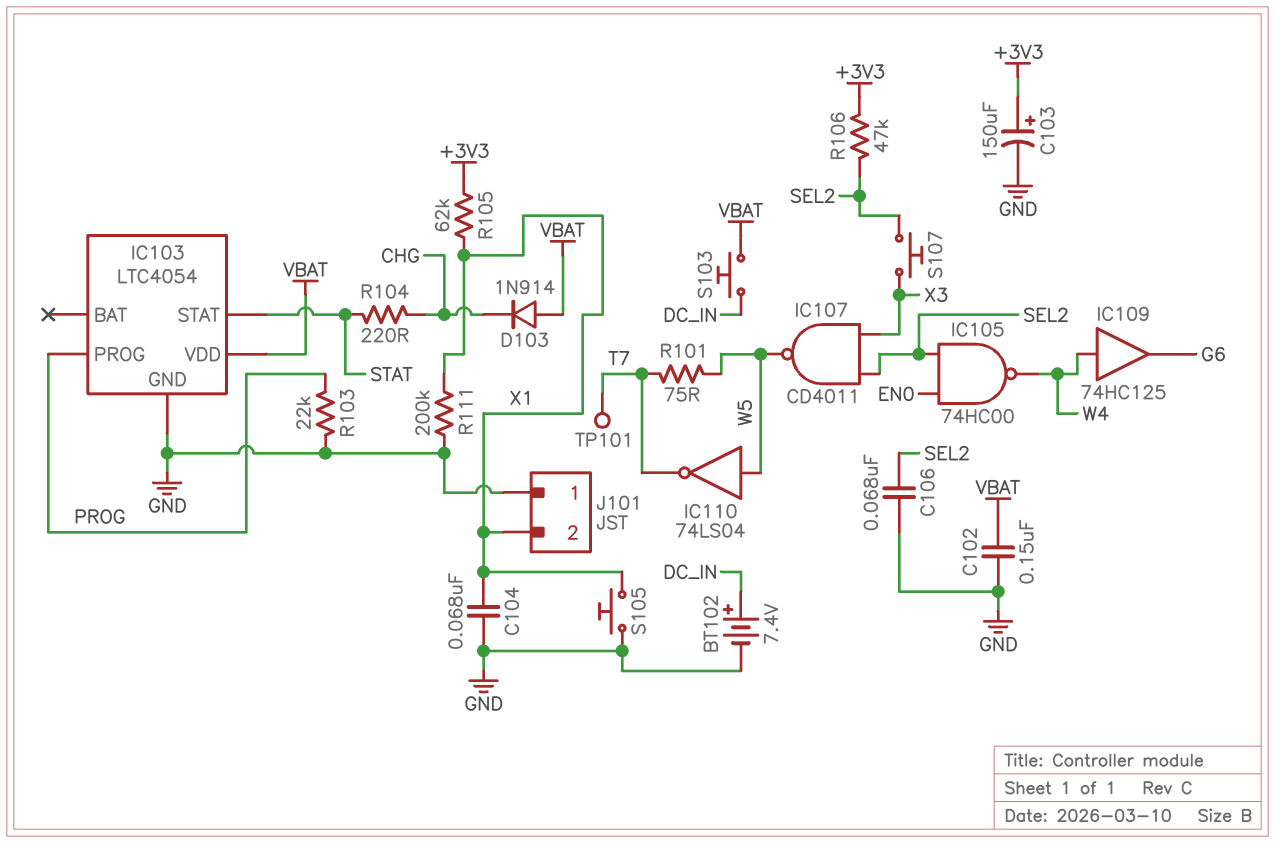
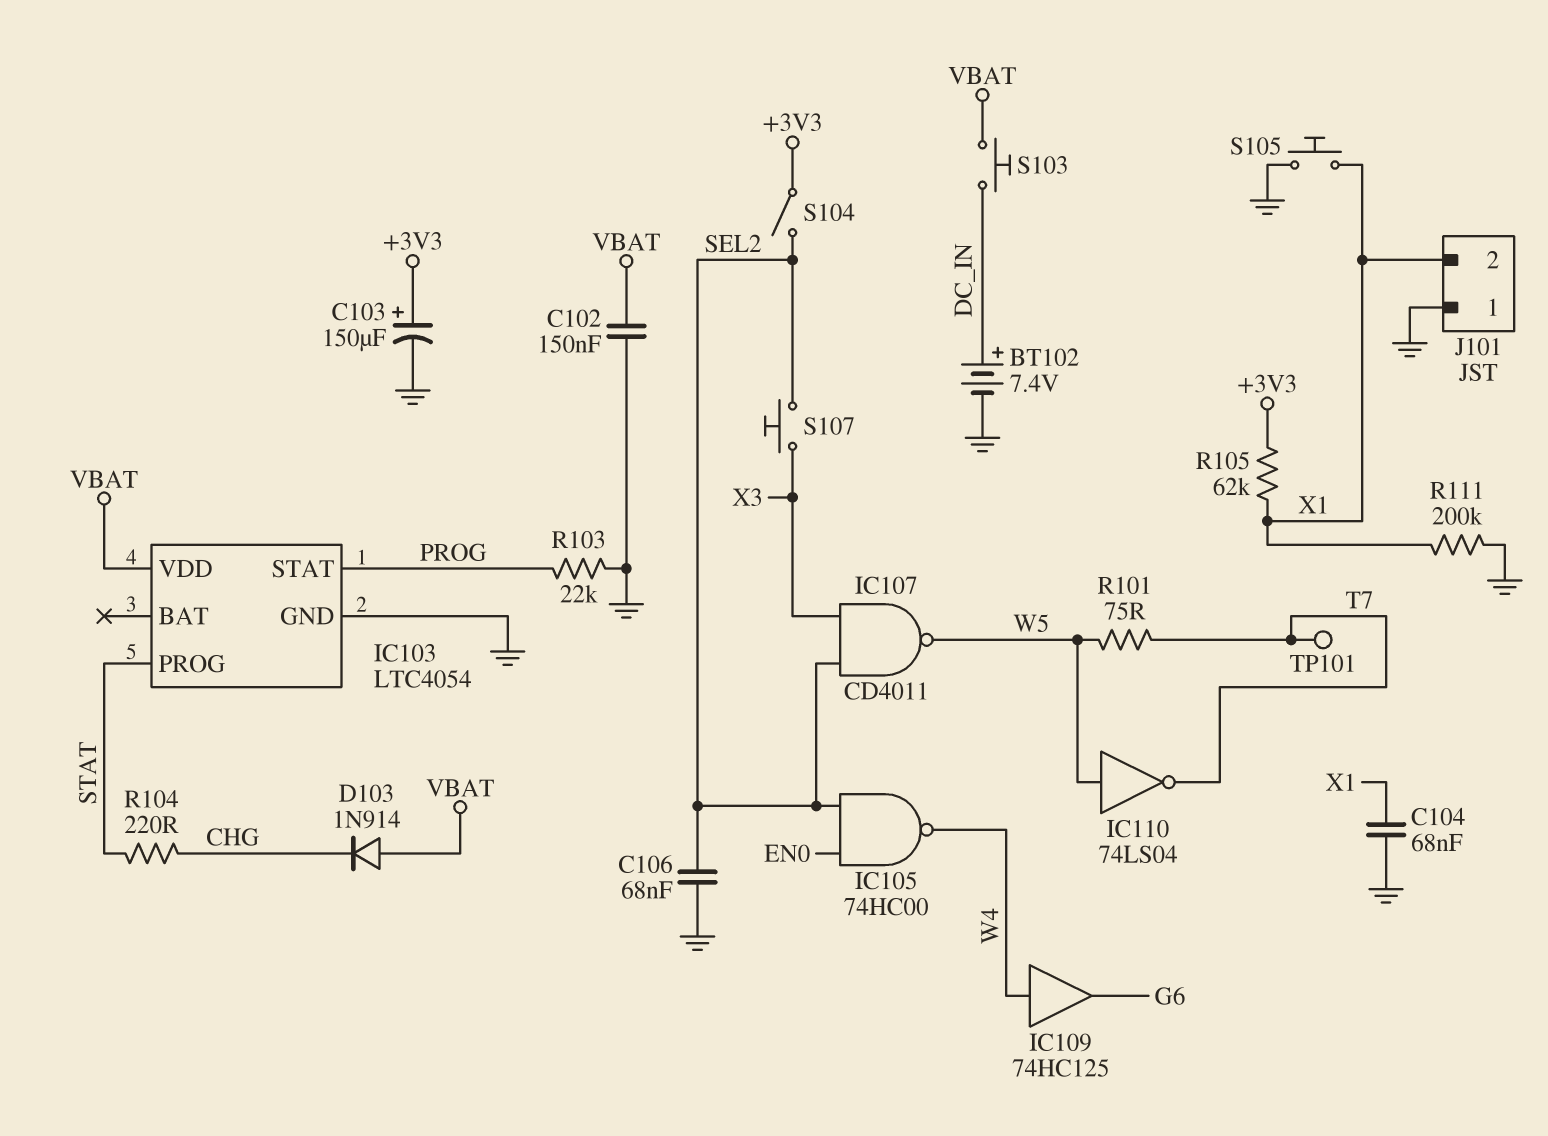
IC103 pin PROG: PROG -> STAT
IC103 pin STAT: STAT -> PROG
R106: 47k (+3V3, SEL2) -> none
S104: none -> switch (+3V3, SEL2)

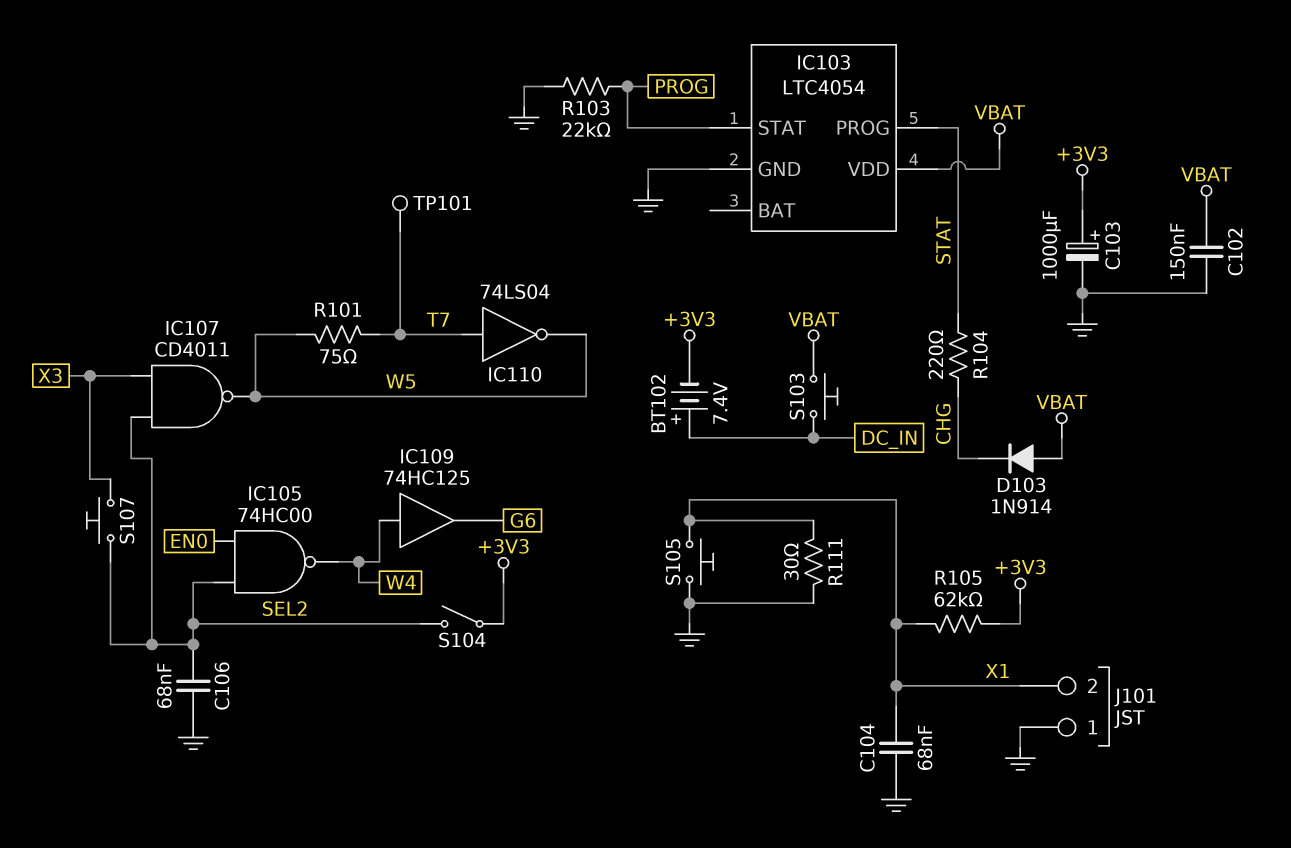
BT102: 7.4V (plus DC_IN, minus GND) -> 7.4V (plus DC_IN, minus +3V3)
C103: 150uF (plus +3V3, minus GND) -> 1000uF (plus +3V3, minus GND)
IC110: NOT 74LS04 (in W5, out T7) -> NOT 74LS04 (in T7, out W5)
R111: 200k (GND, X1) -> 30 (GND, X1)

